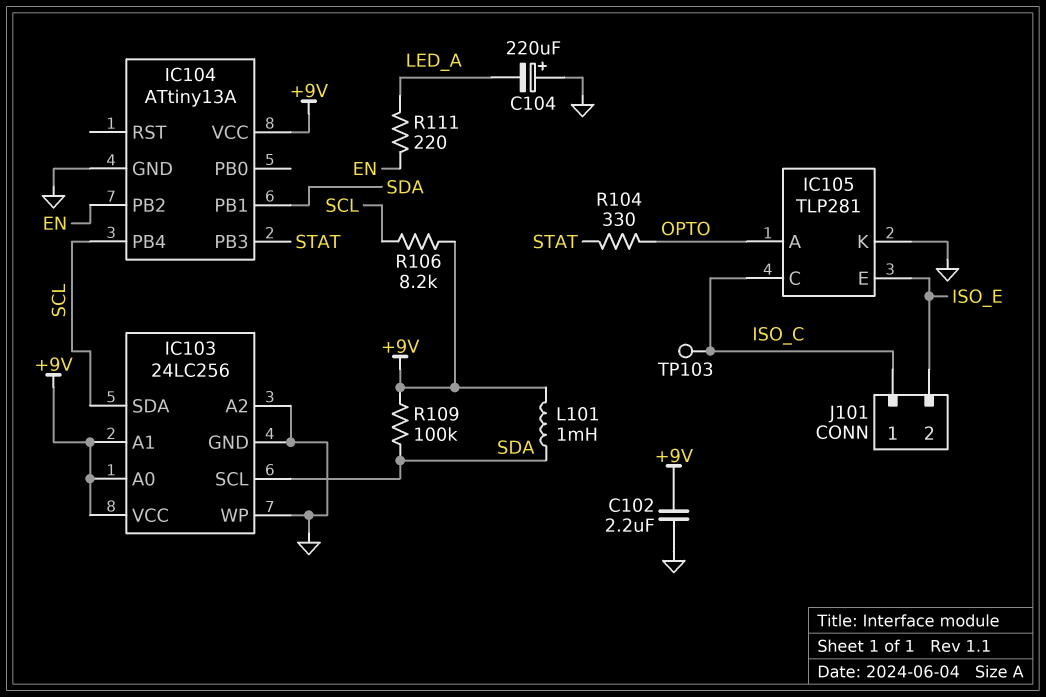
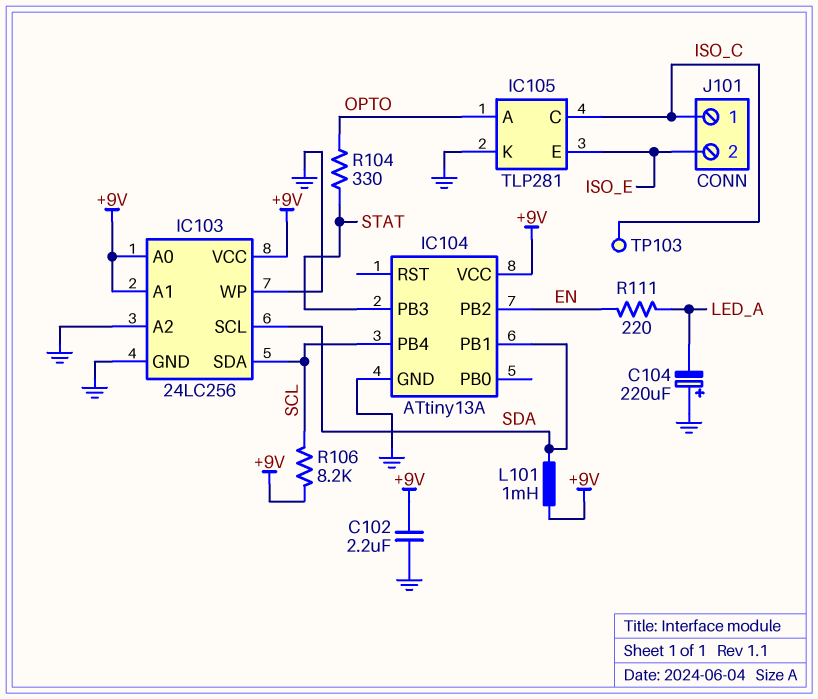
R109: 100k (+9V, SDA) -> none

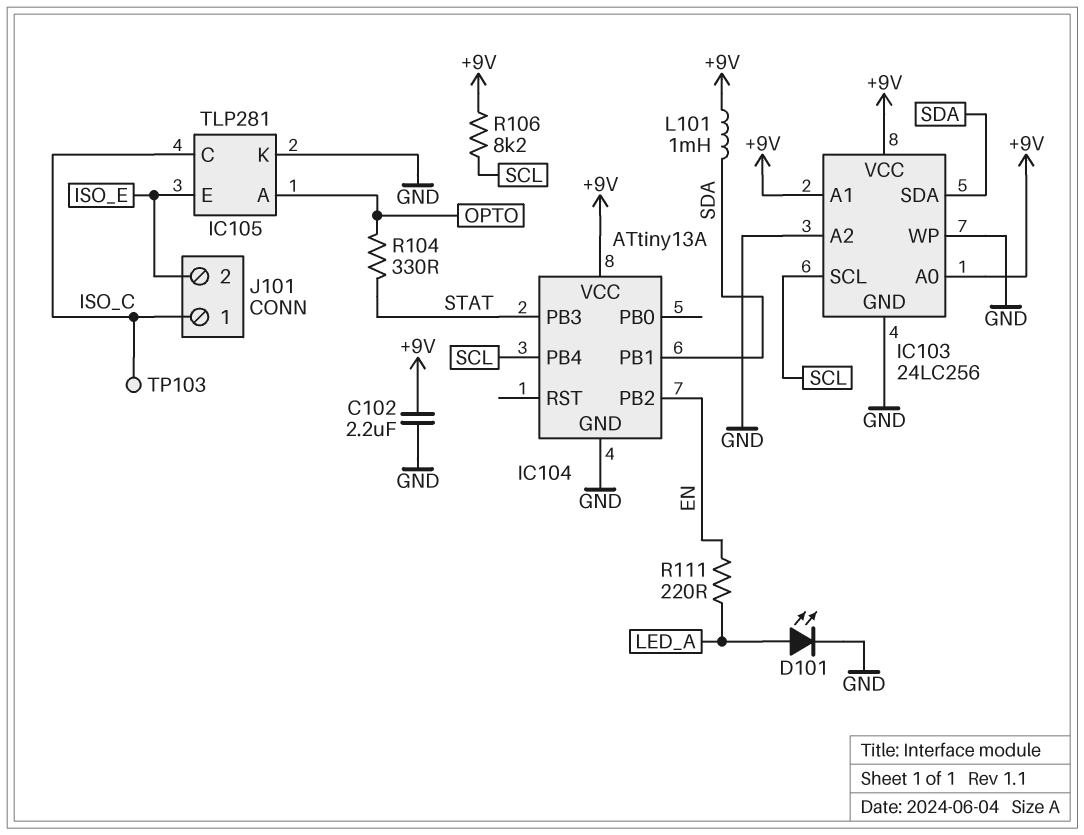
C104: 220uF (plus GND, minus LED_A) -> none
D101: none -> LED (A LED_A, K GND)
IC103 pin SCL: SDA -> SCL
IC103 pin SDA: SCL -> SDA

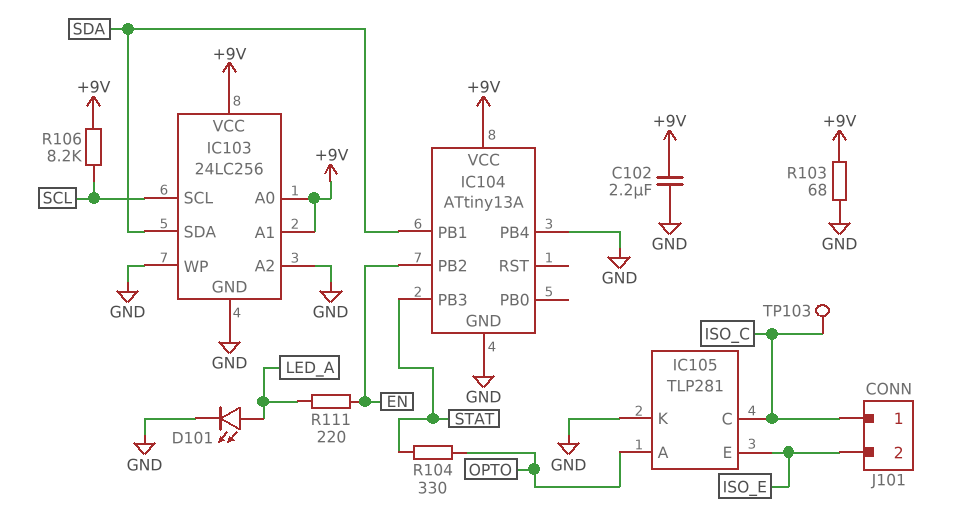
IC104 pin PB4: SCL -> GND
L101: 1mH (+9V, SDA) -> none
R103: none -> 68 (+9V, GND)

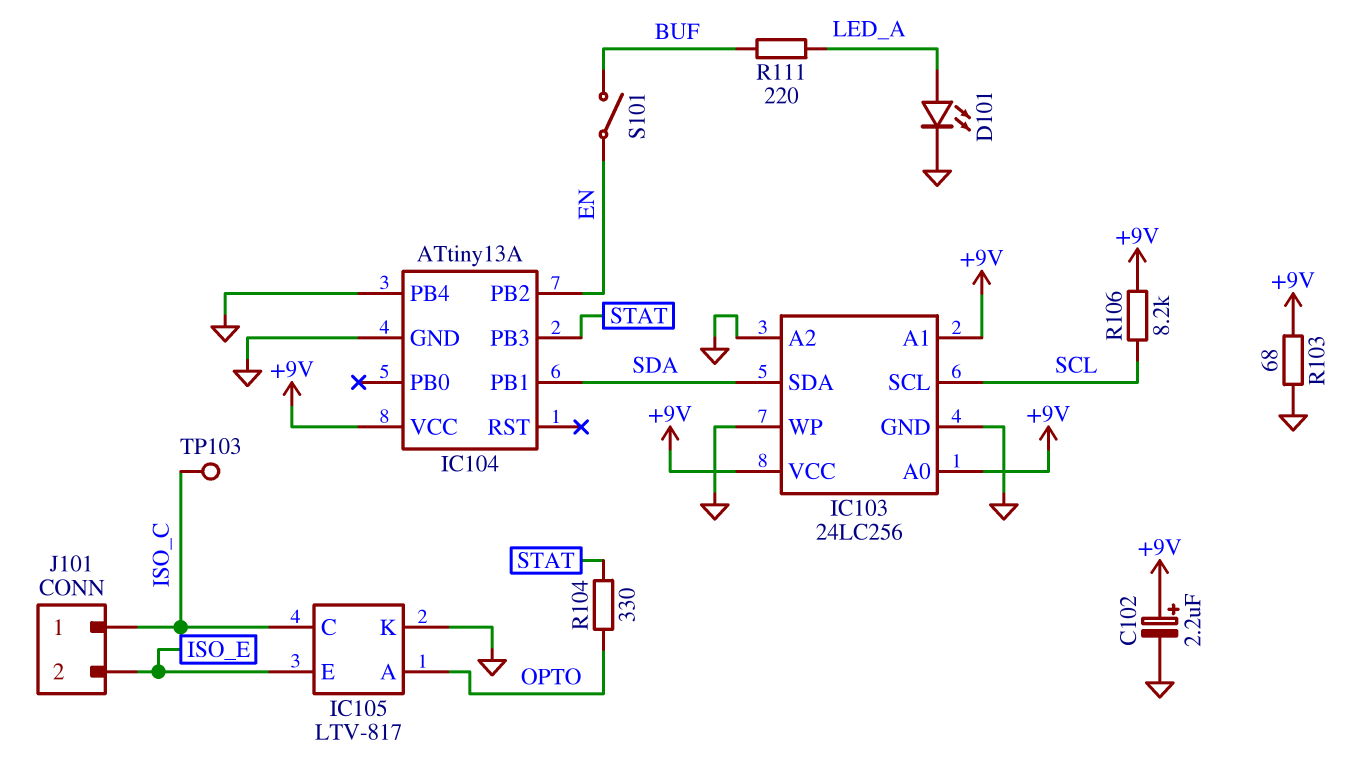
C102: 2.2uF (+9V, GND) -> 2.2uF (plus +9V, minus GND)
IC105: TLP281 -> LTV-817
R111: 220 (EN, LED_A) -> 220 (BUF, LED_A)
S101: none -> switch (BUF, EN)

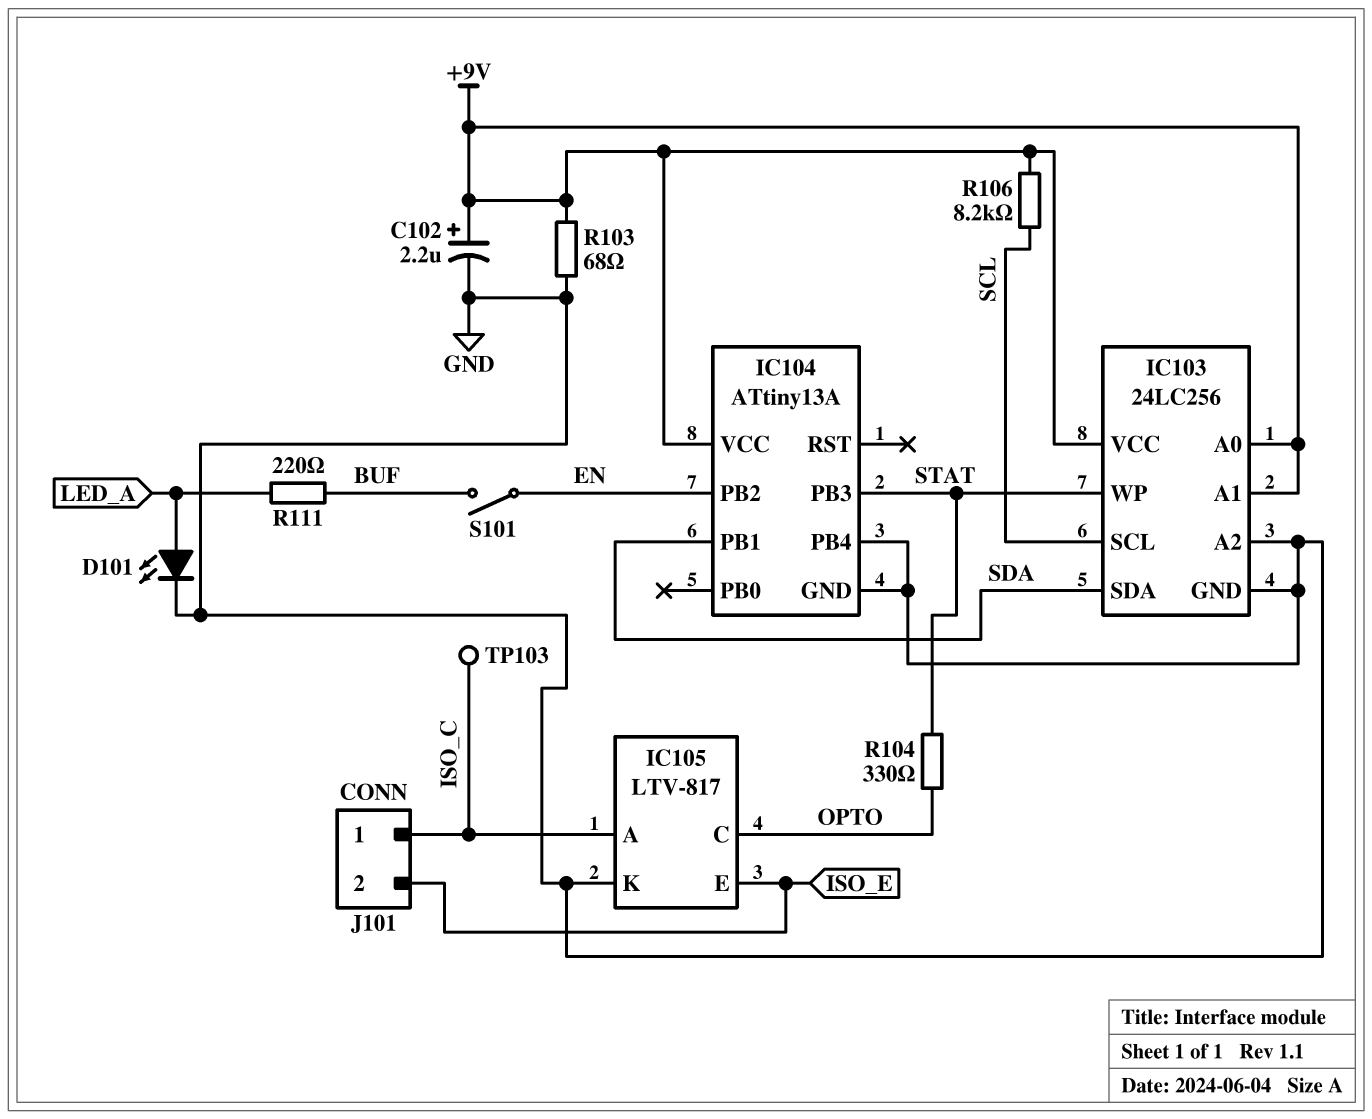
IC103 pin WP: GND -> STAT
IC105 pin A: OPTO -> ISO_C
IC105 pin C: ISO_C -> OPTO

